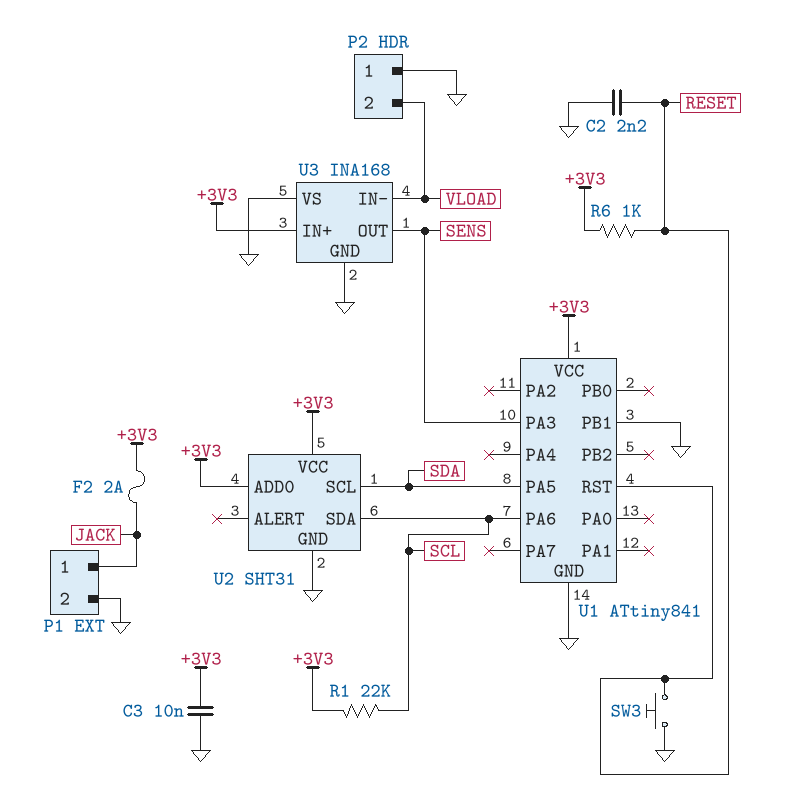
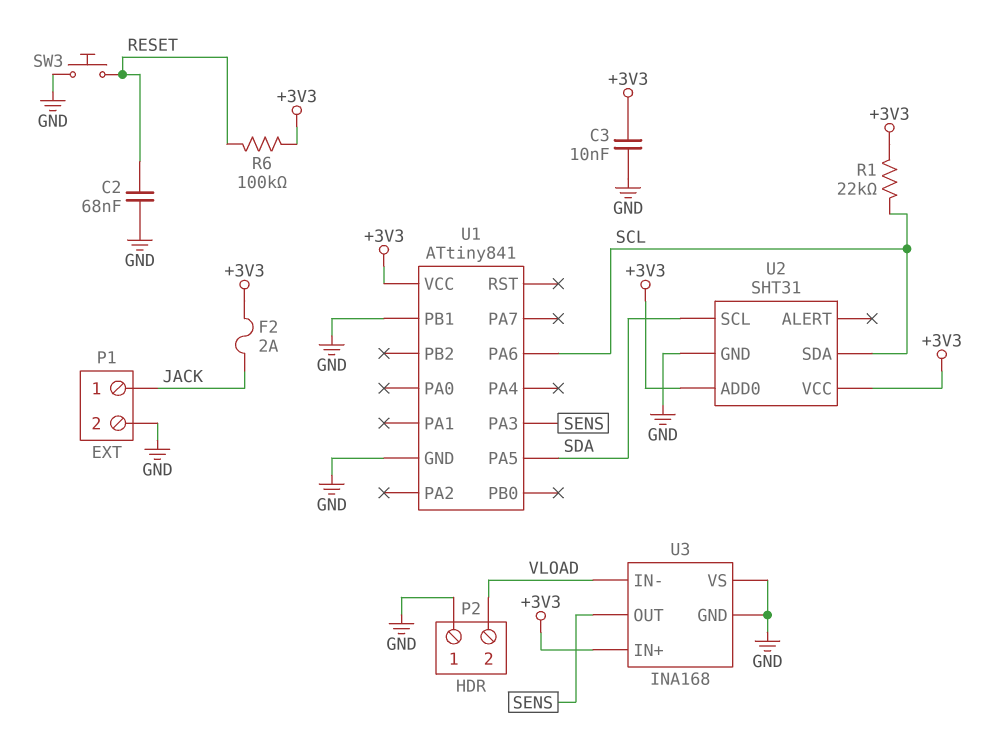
C2: 2.2nF (GND, RESET) -> 68nF (GND, RESET)
R6: 1k (+3V3, RESET) -> 100k (+3V3, RESET)
U1 pin RST: RESET -> none

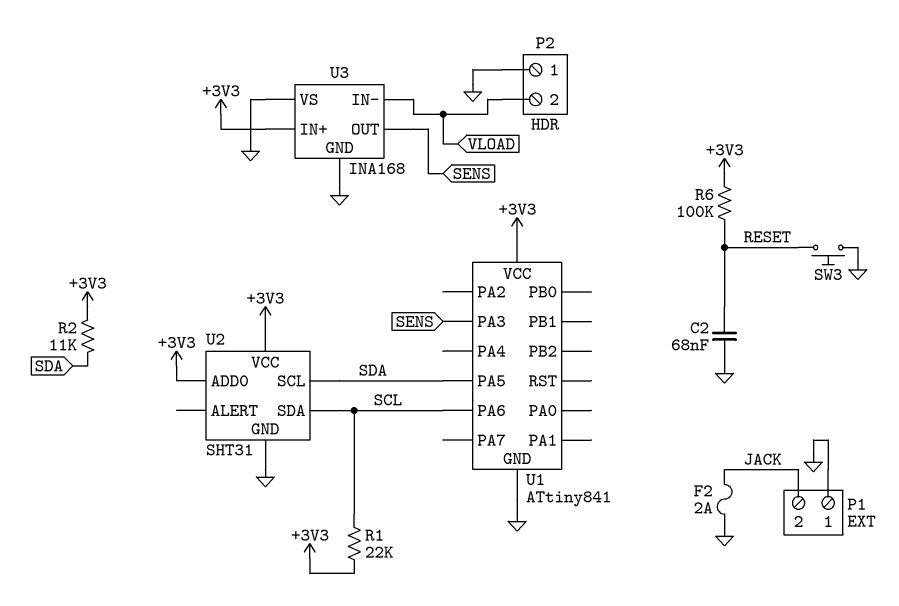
C3: 10nF (+3V3, GND) -> none
F2: 2A (+3V3, JACK) -> 2A (GND, JACK)
P1 pin 1: JACK -> GND
P1 pin 2: GND -> JACK
R2: none -> 11k (+3V3, SDA)
U1 pin PB1: GND -> none

